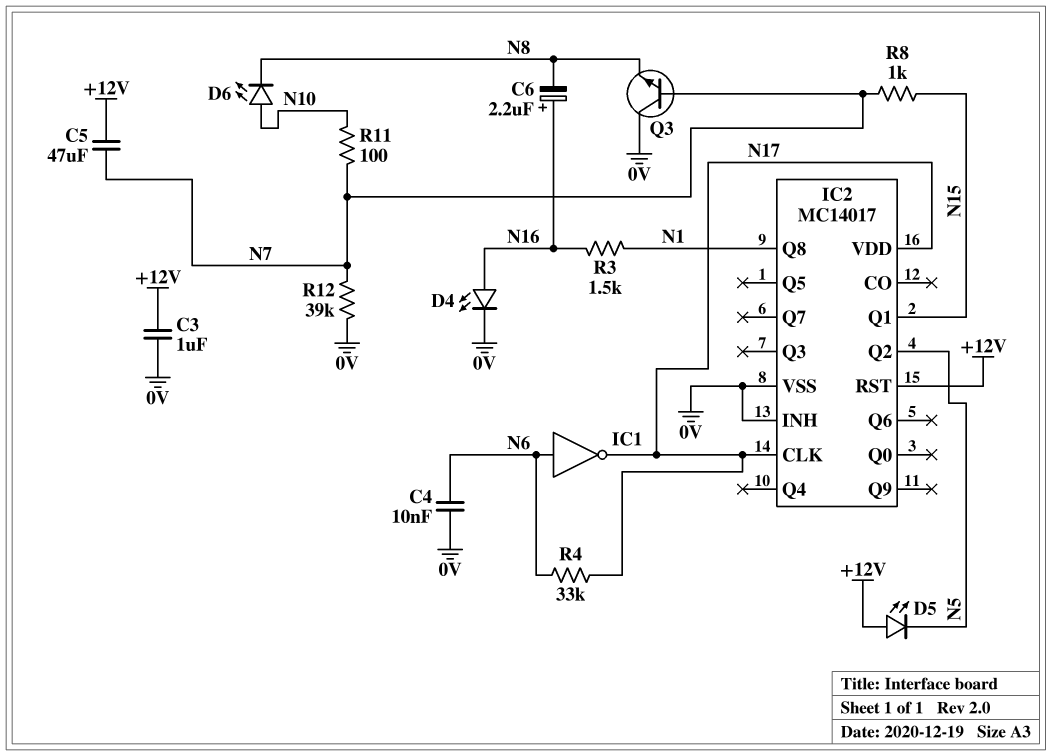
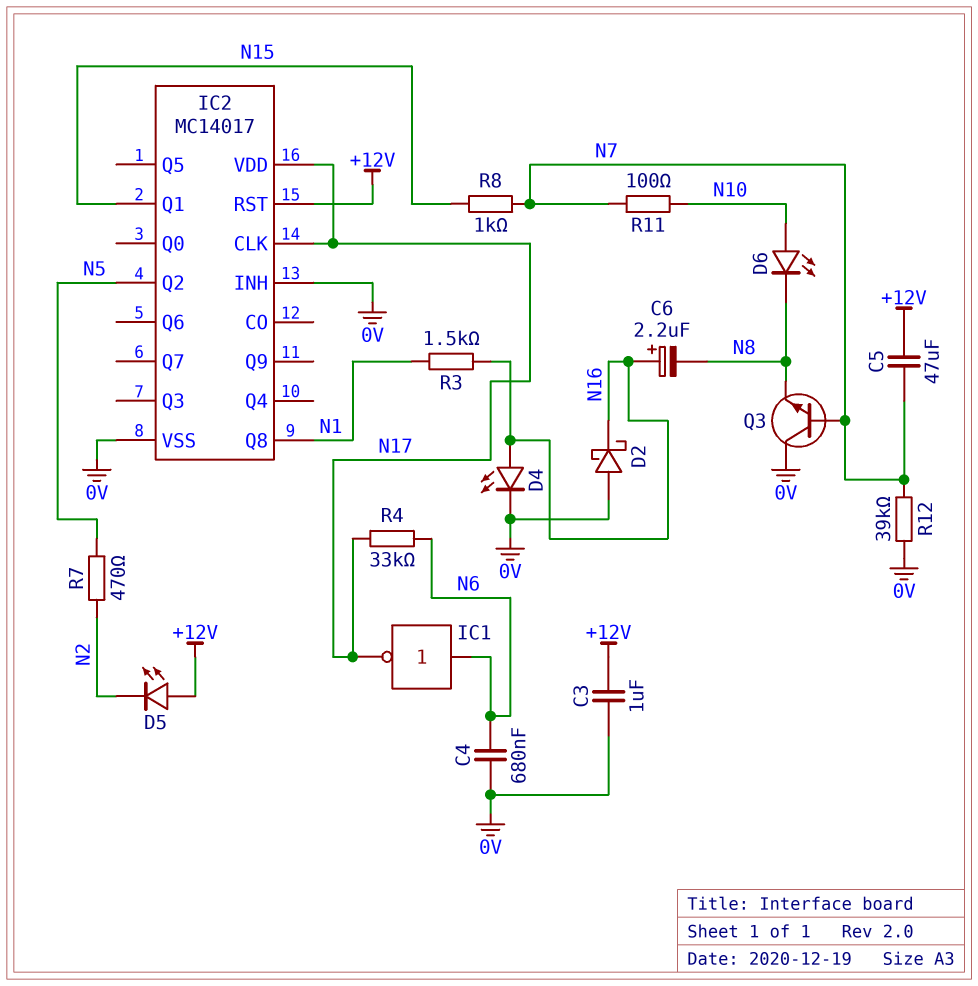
C4: 10nF (0V, N6) -> 680nF (0V, N6)
D2: none -> schottky (A 0V, K N16)
D5: LED (A +12V, K N5) -> LED (A +12V, K N2)
R7: none -> 470 (N2, N5)

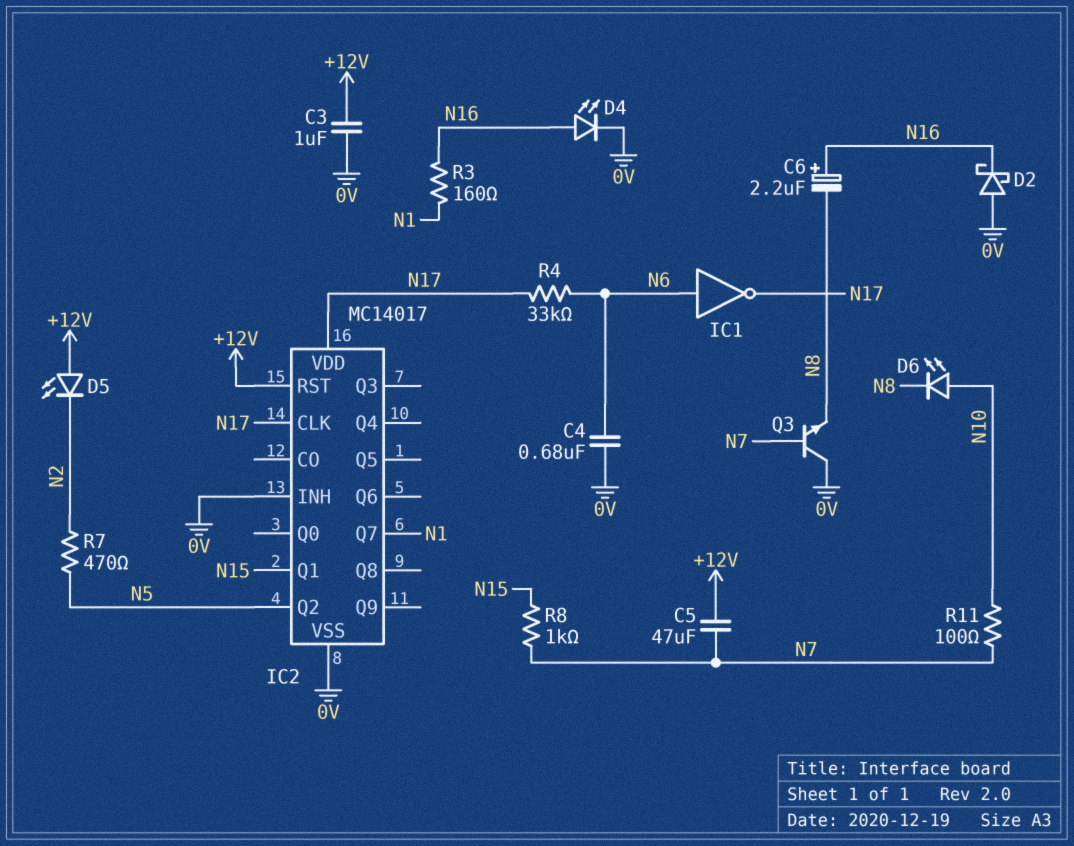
IC2 pin Q7: none -> N1
IC2 pin Q8: N1 -> none
R3: 1.5k (N1, N16) -> 160 (N1, N16)
R12: 39k (0V, N7) -> none

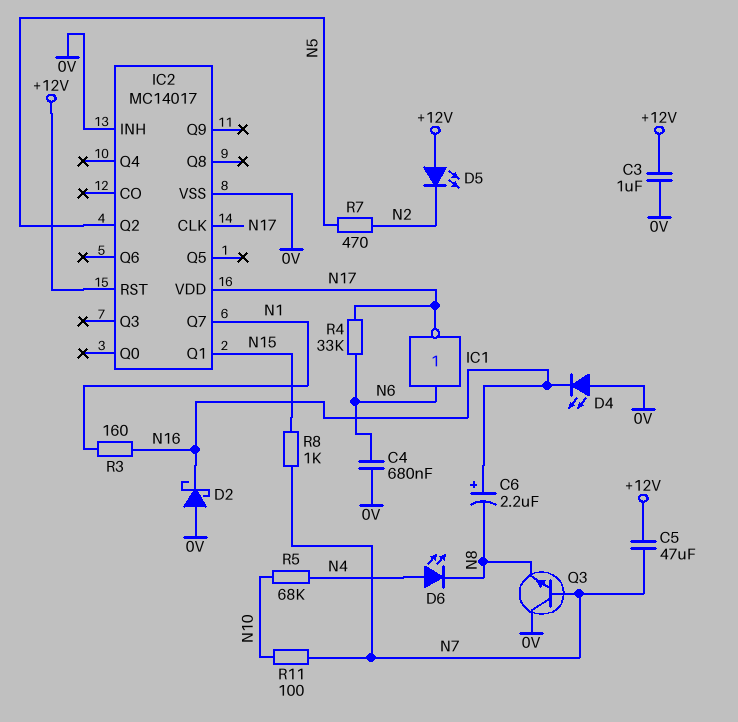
D4: LED (A N16, K 0V) -> LED (A 0V, K N16)
D6: LED (A N10, K N8) -> LED (A N4, K N8)
R5: none -> 68k (N4, N10)

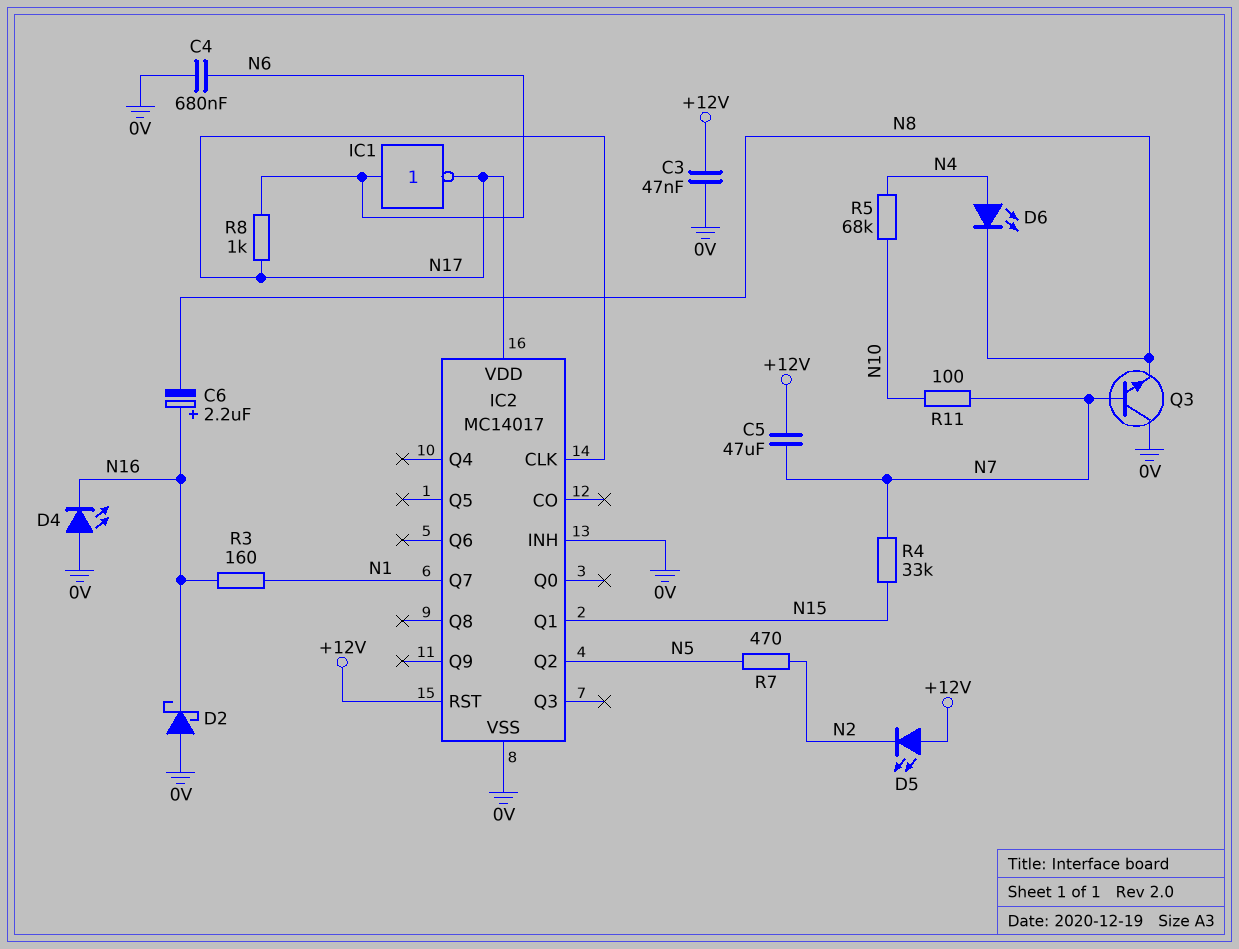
C3: 1uF (+12V, 0V) -> 47nF (+12V, 0V)
R4: 33k (N6, N17) -> 33k (N7, N15)
R8: 1k (N7, N15) -> 1k (N6, N17)

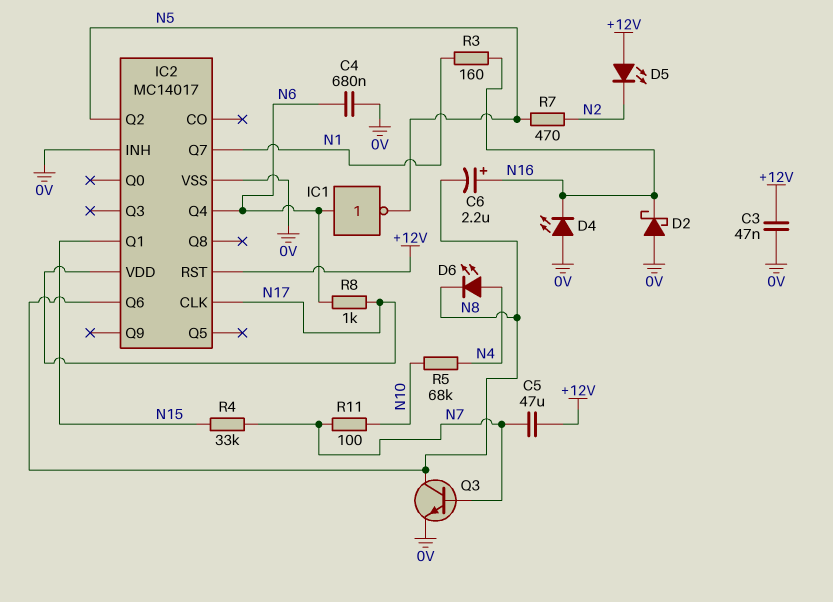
IC1: NOT (in N6, out N17) -> NOT (in N6, out N5)
IC2 pin Q4: none -> N6
IC2 pin Q6: none -> N8
Q3: NPN (B N7, C 0V, E N8) -> NPN (B N7, C N8, E 0V)

